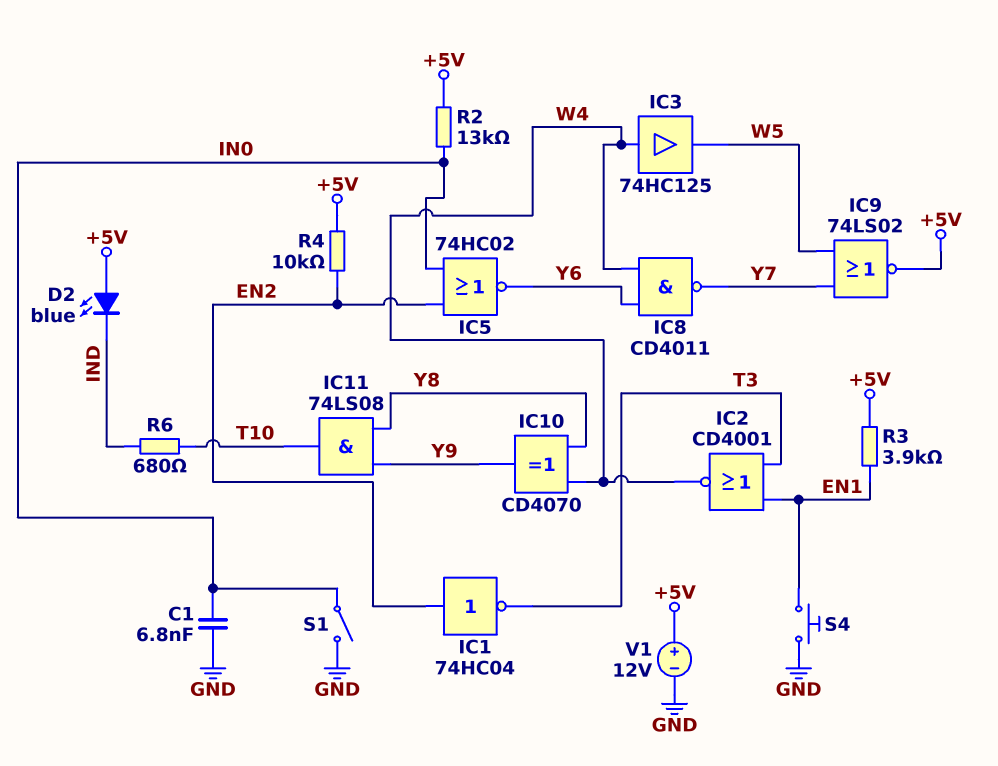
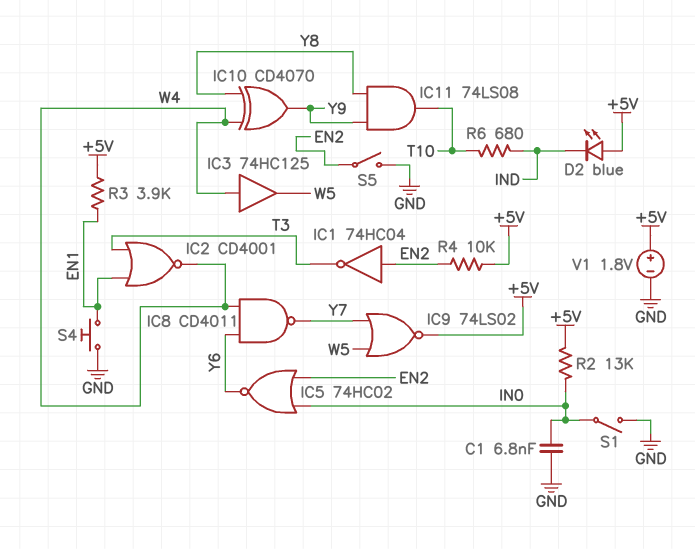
S5: none -> switch (EN2, GND)
V1: 12V (plus +5V, minus GND) -> 1.8V (plus +5V, minus GND)

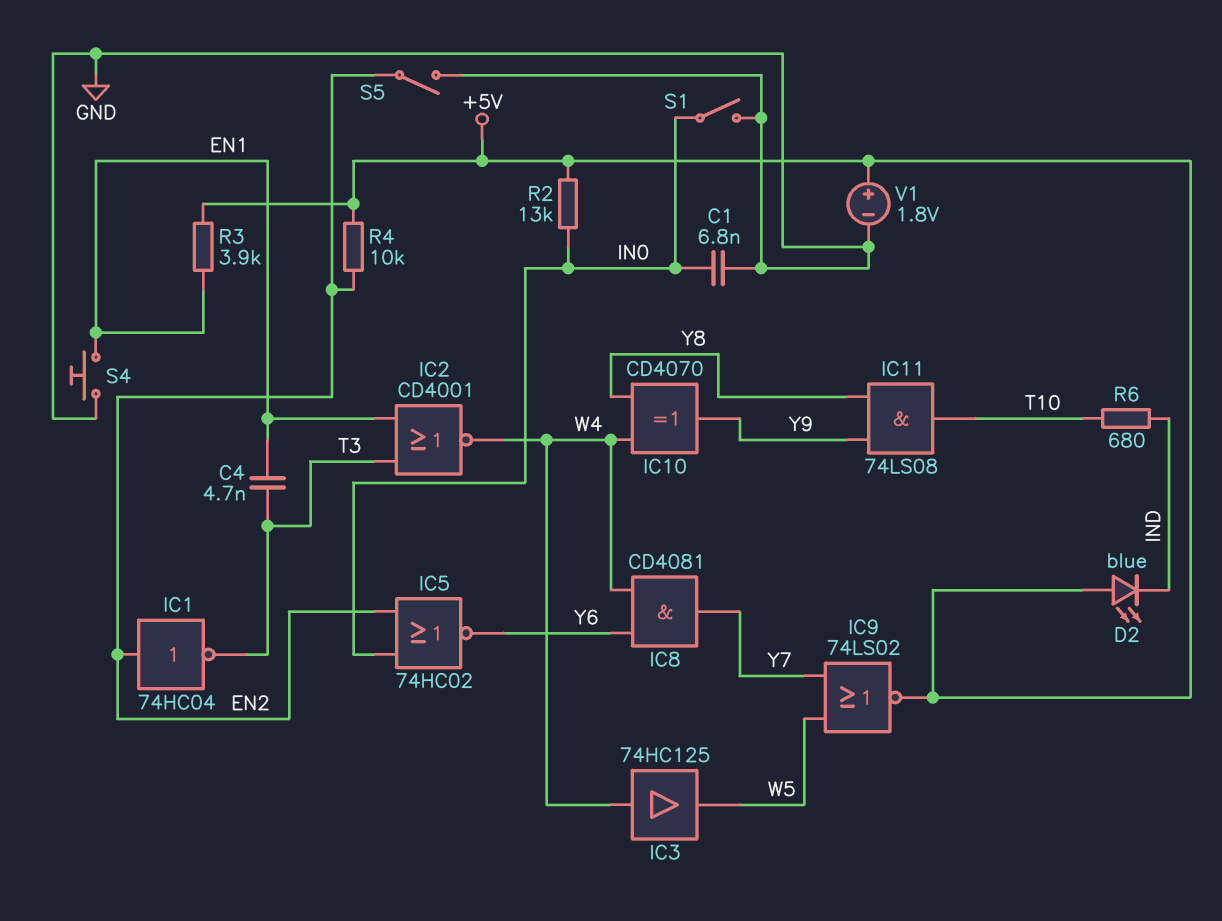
C4: none -> 4.7nF (EN1, T3)
IC8: NAND CD4011 (in W4, in Y6, out Y7) -> AND CD4081 (in W4, in Y6, out Y7)

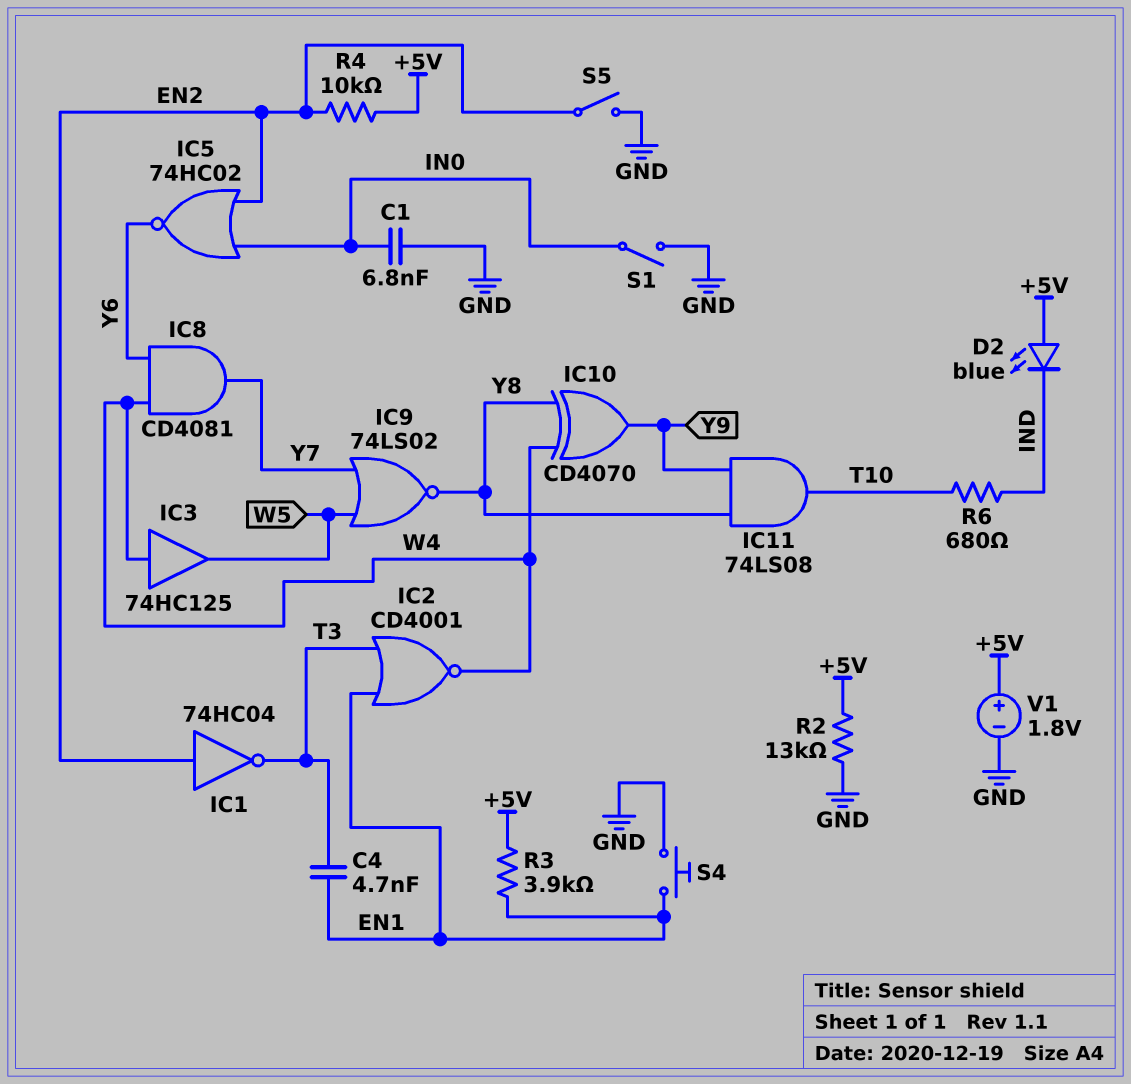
IC9: NOR 74LS02 (in W5, in Y7, out +5V) -> NOR 74LS02 (in W5, in Y7, out Y8)
R2: 13k (+5V, IN0) -> 13k (+5V, GND)

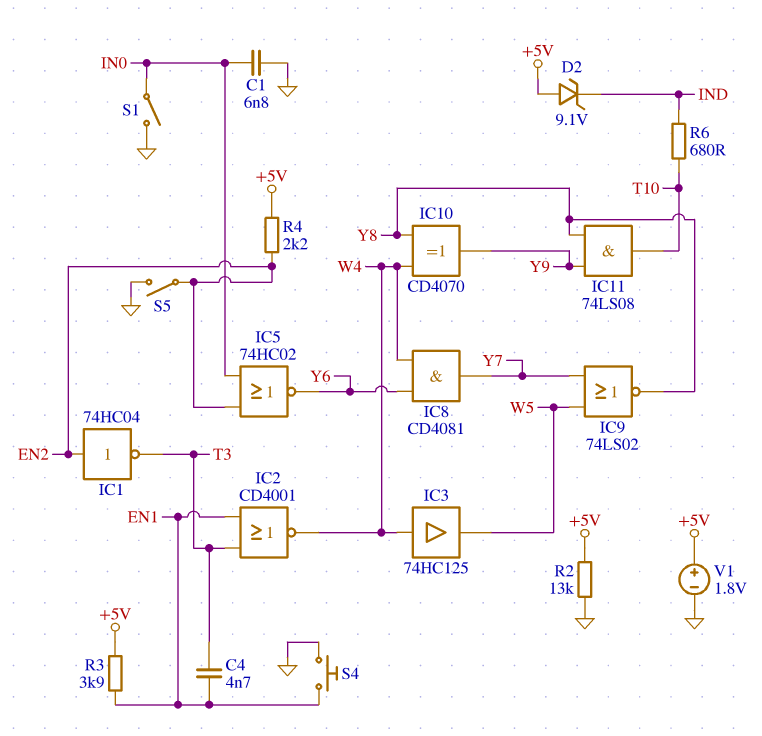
D2: LED blue (A +5V, K IND) -> zener 9.1V (A +5V, K IND)
R4: 10k (+5V, EN2) -> 2.2k (+5V, EN2)

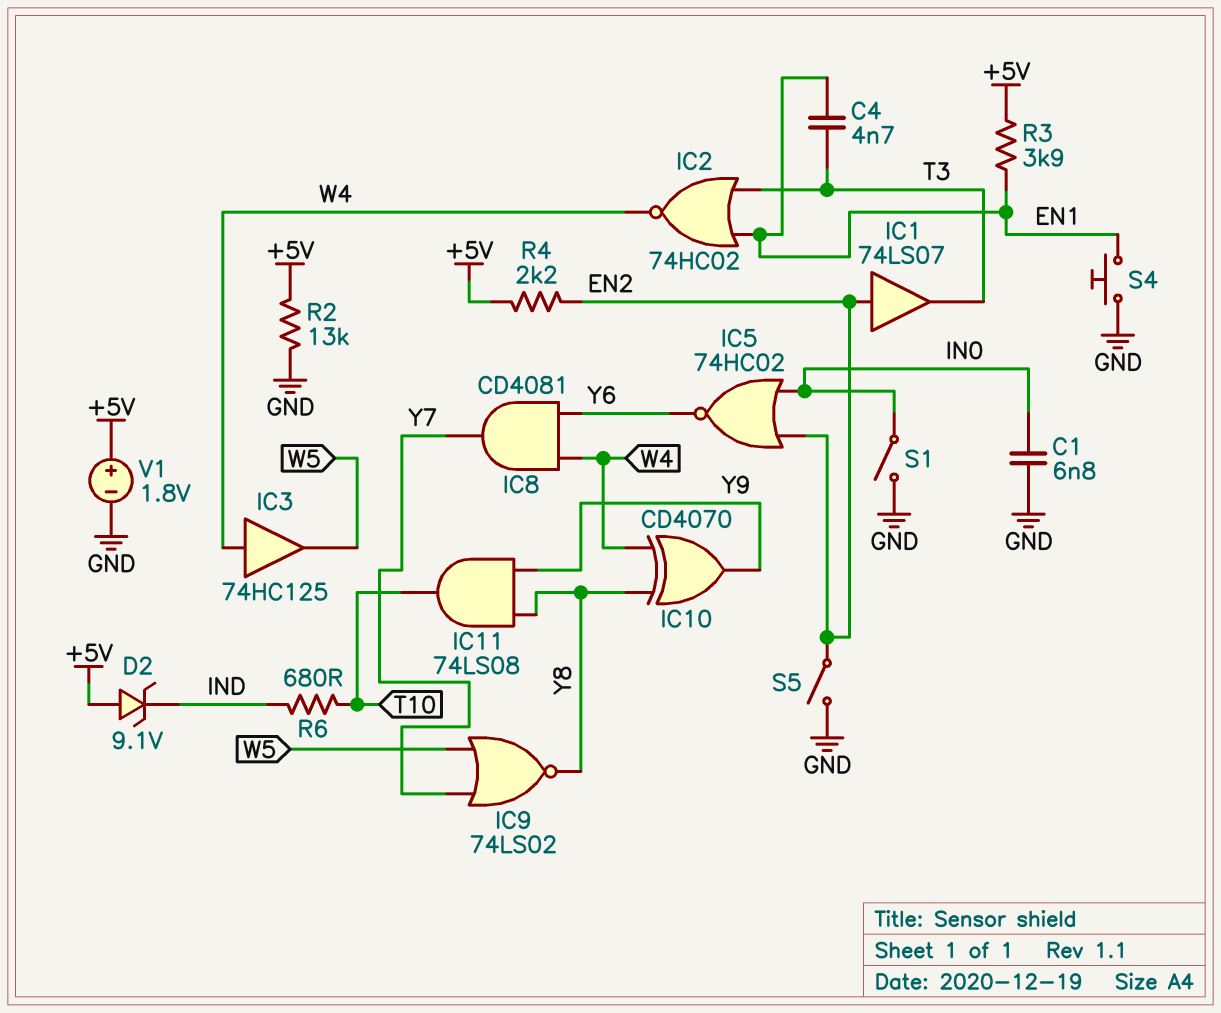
IC1: NOT 74HC04 (in EN2, out T3) -> buffer 74LS07 (in EN2, out T3)
IC2: NOR CD4001 (in EN1, in T3, out W4) -> NOR 74HC02 (in EN1, in T3, out W4)

